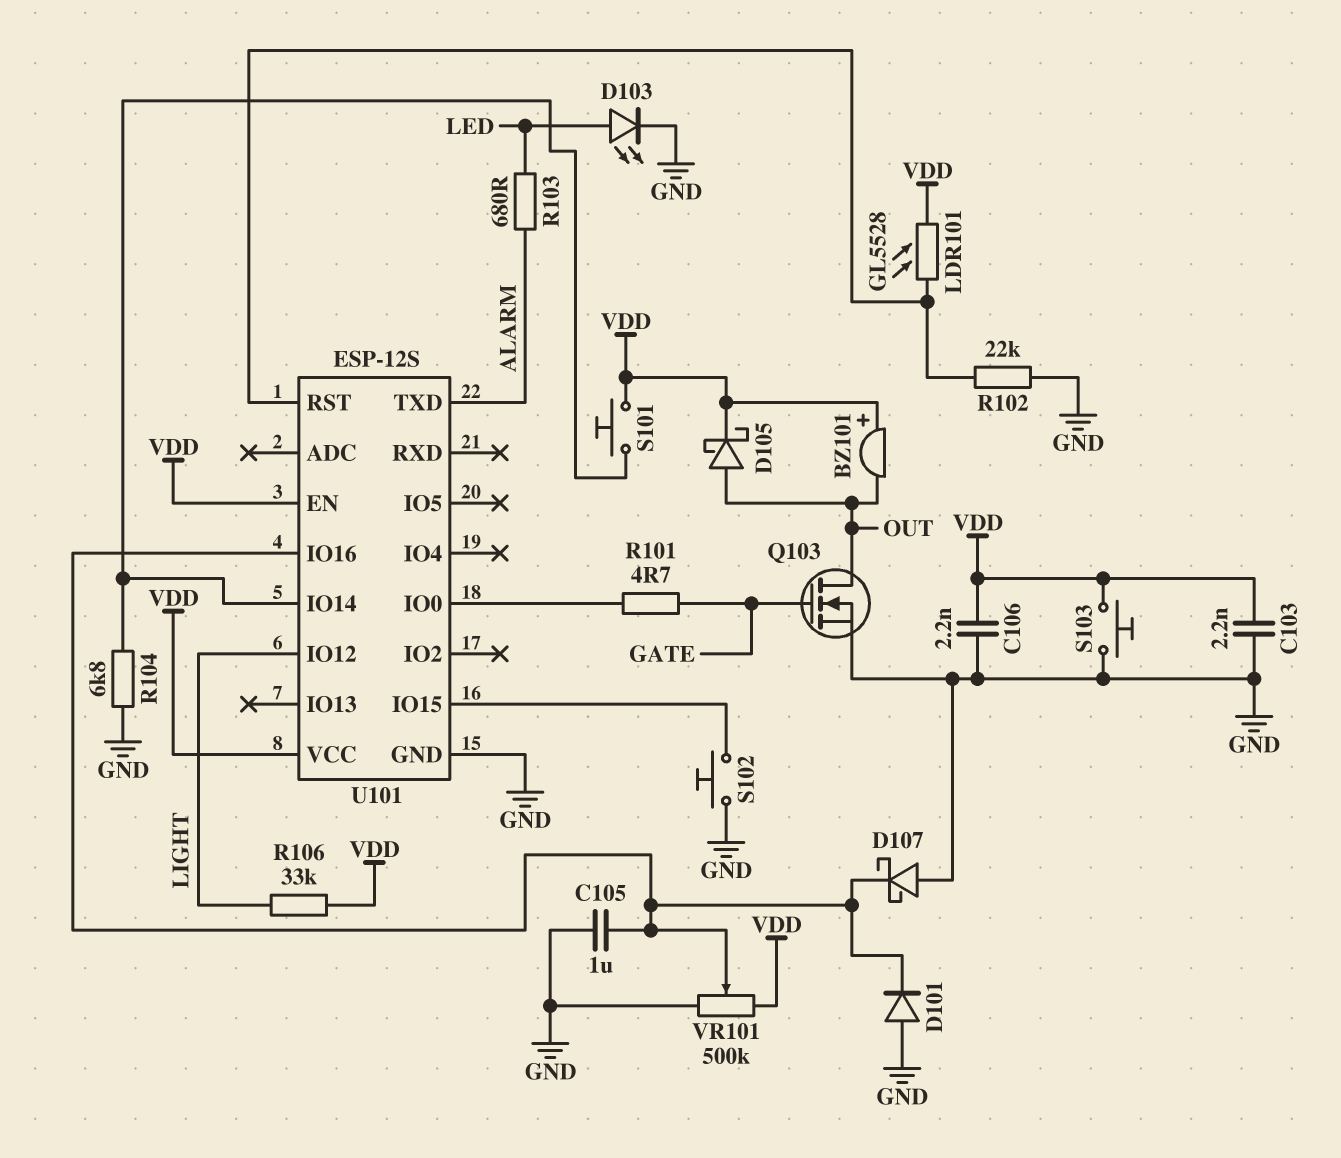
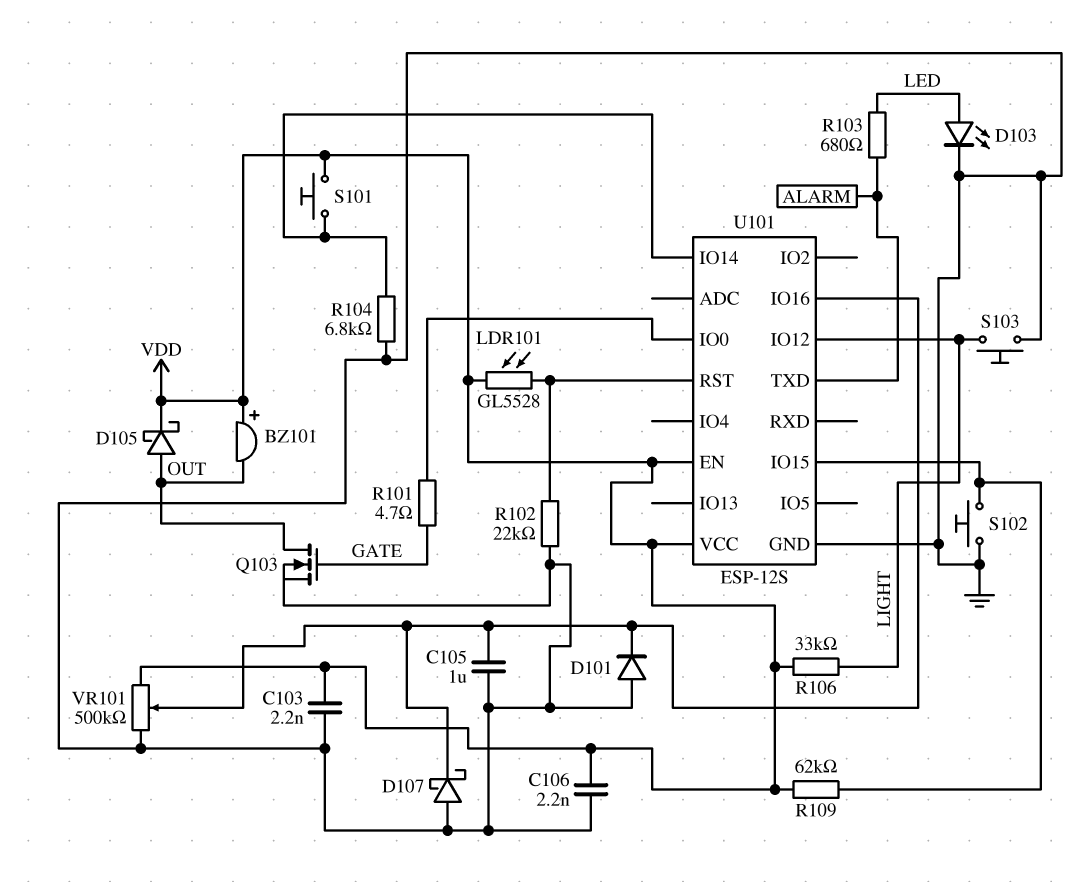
R109: none -> 62k (U101/IO15, VDD)
S103: button (GND, VDD) -> button (GND, LIGHT)

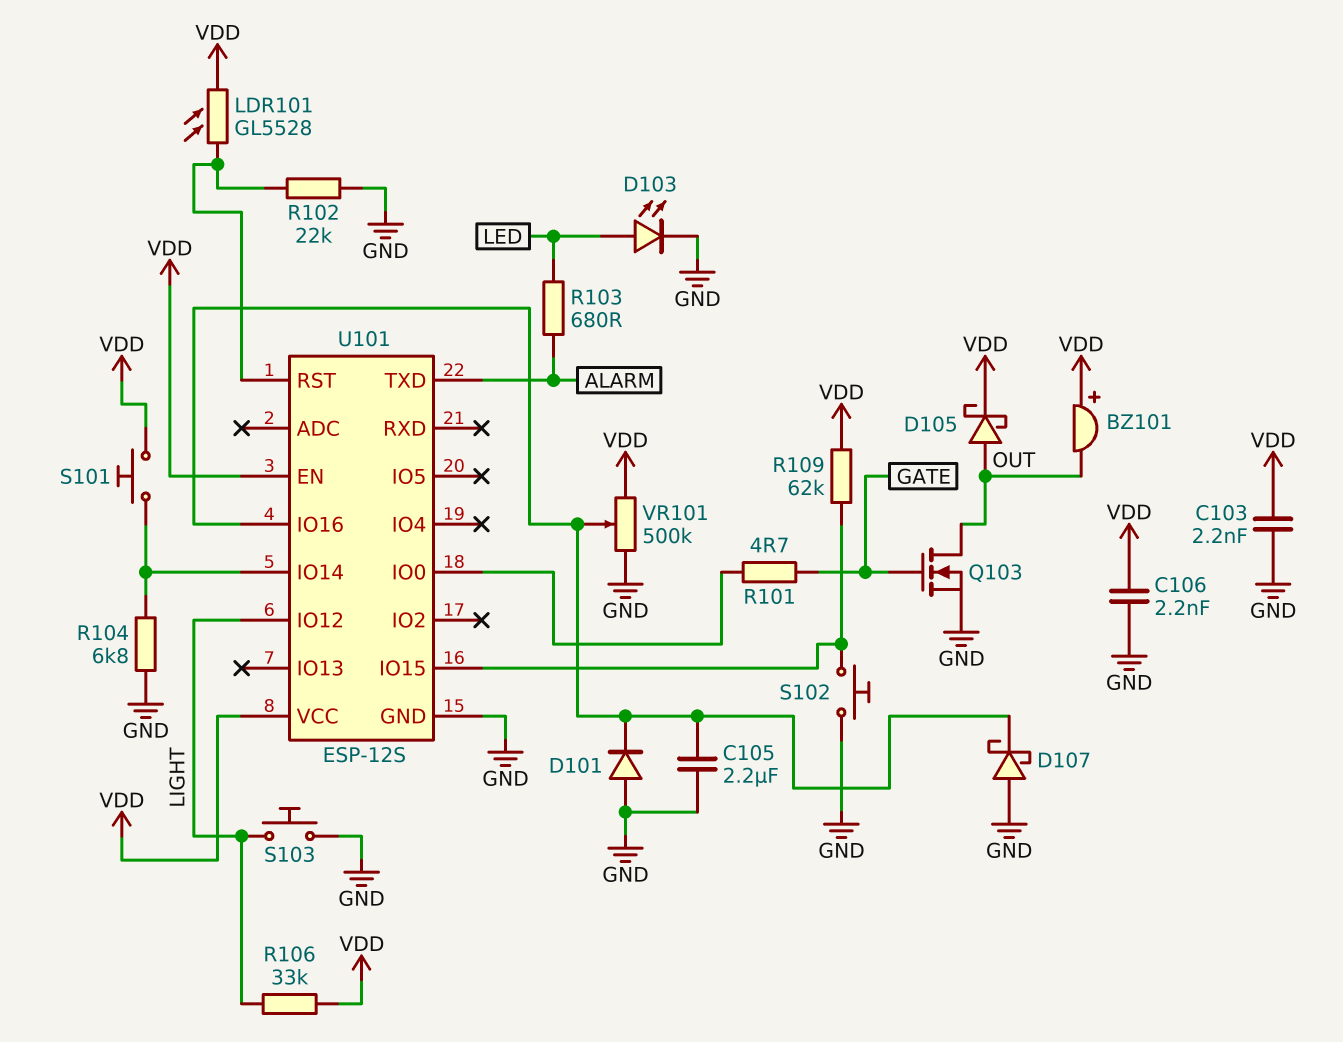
C105: 1uF (GND, U101/IO16) -> 2.2uF (GND, U101/IO16)

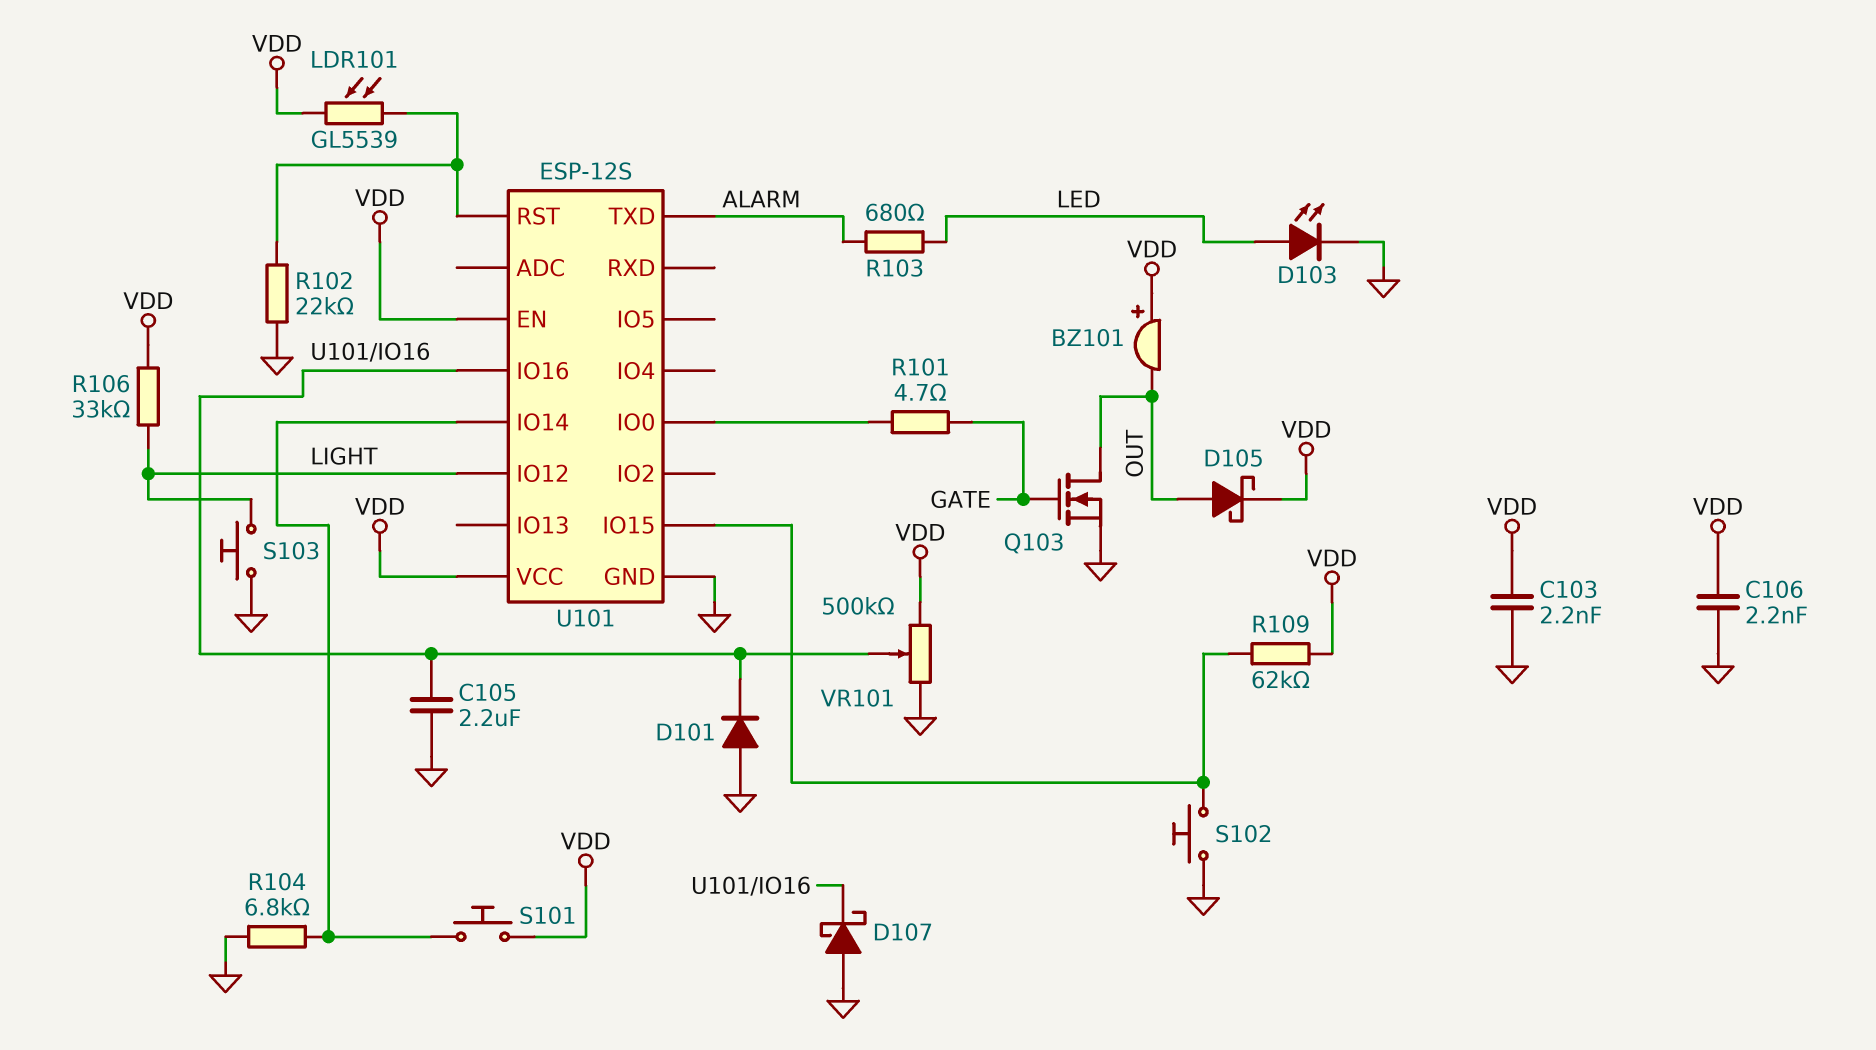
LDR101: GL5528 (U101/RST, VDD) -> GL5539 (U101/RST, VDD)

